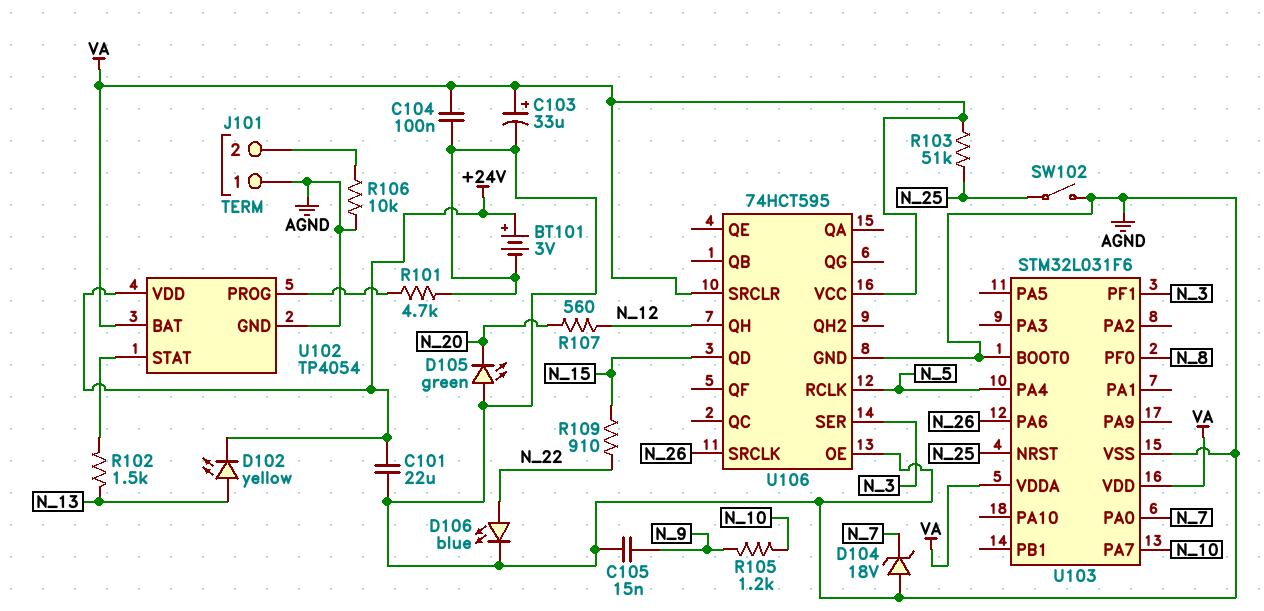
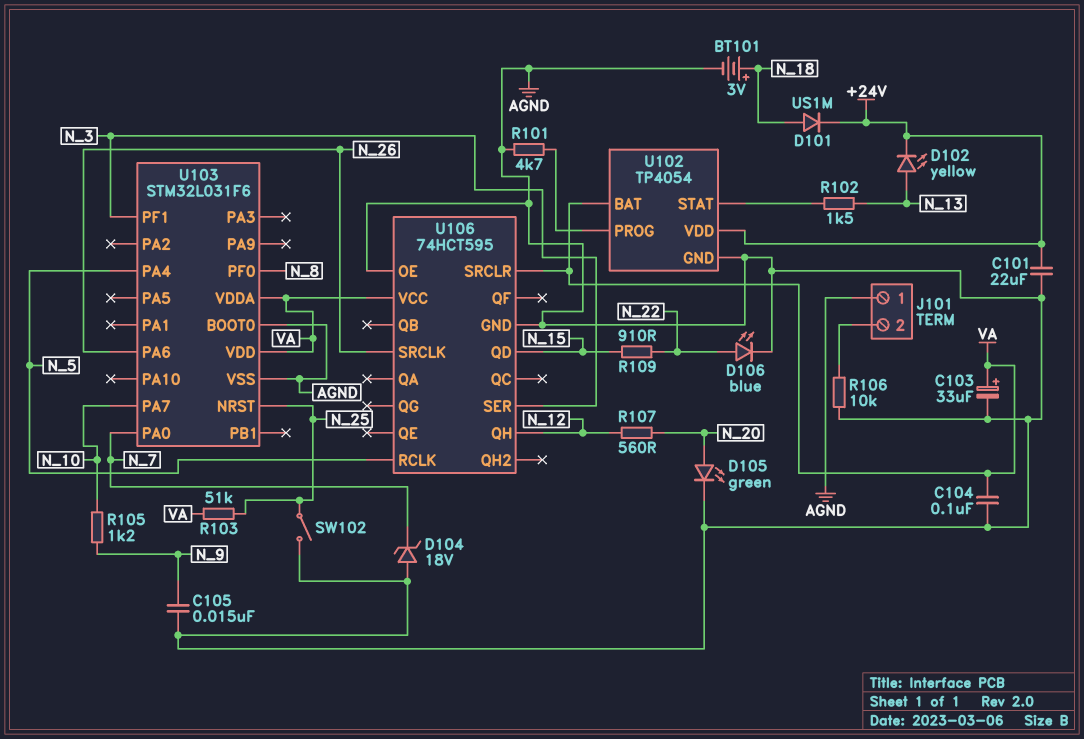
BT101: 3V (plus +24V, minus AGND) -> 3V (plus N_18, minus AGND)
D101: none -> diode US1M (A N_18, K +24V)
D105: LED green (A AGND, K N_20) -> LED green (A N_20, K AGND)

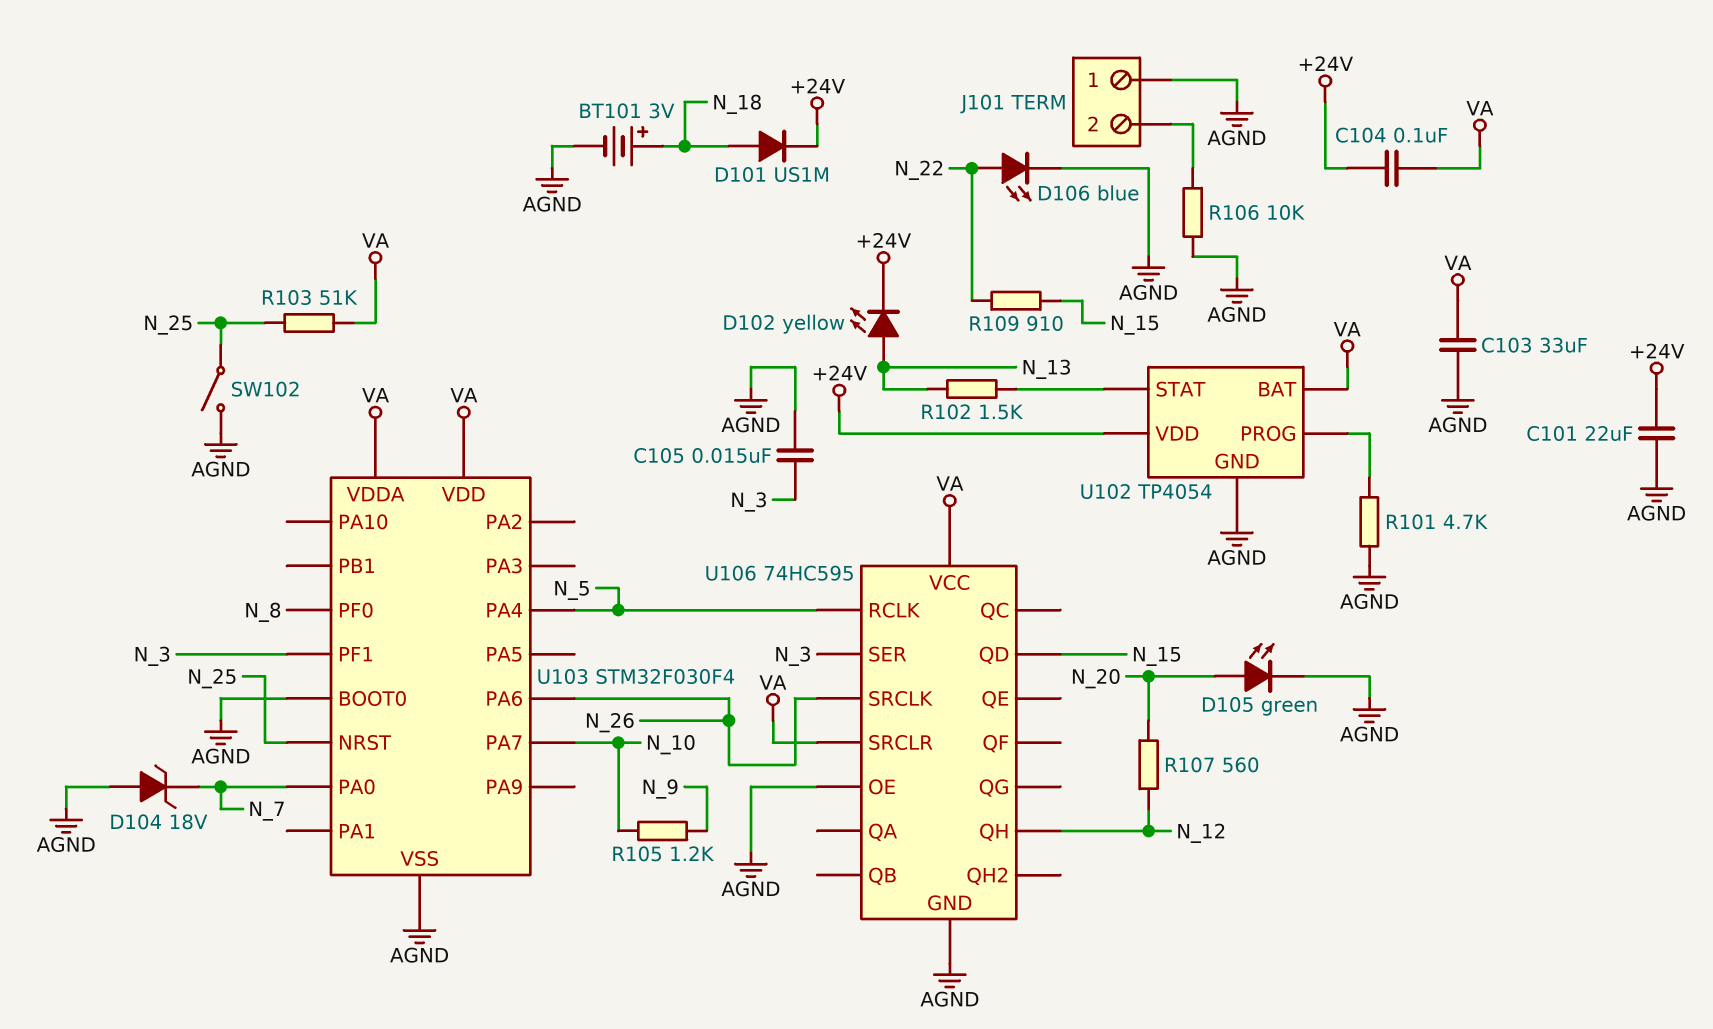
C103: 33uF (plus VA, minus AGND) -> 33uF (AGND, VA)
C104: 100nF (AGND, VA) -> 100nF (+24V, VA)
C105: 15nF (AGND, N_9) -> 15nF (AGND, N_3)
U103: STM32L031F6 -> STM32F030F4
U106: 74HCT595 -> 74HC595

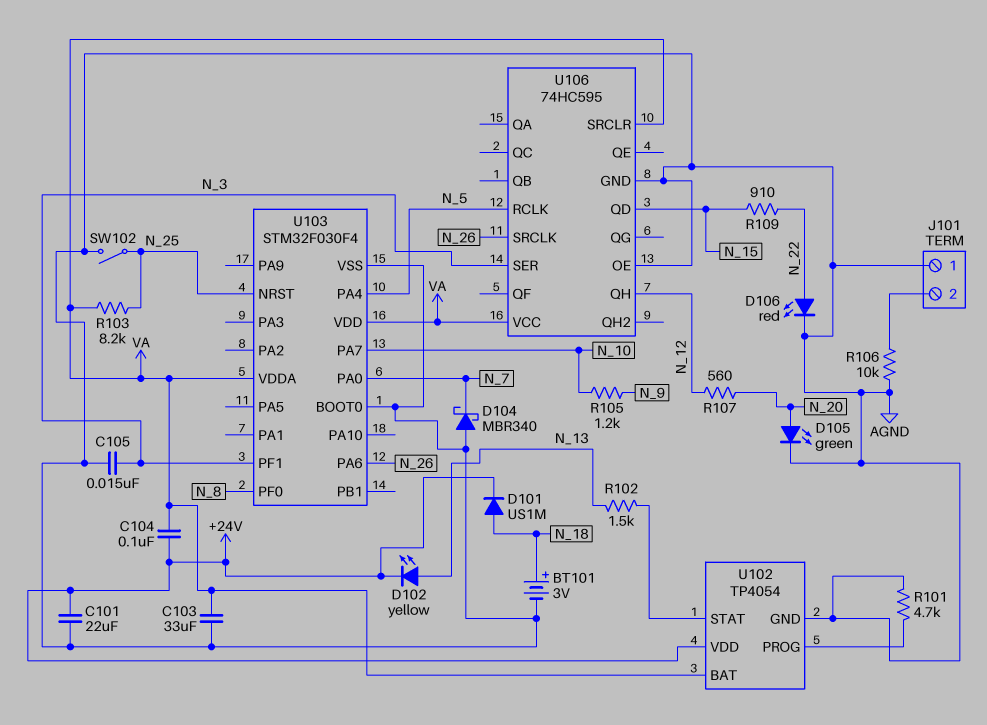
D104: zener 18V (A AGND, K N_7) -> schottky MBR340 (A AGND, K N_7)
D106: LED blue (A N_22, K AGND) -> LED red (A N_22, K AGND)
R103: 51k (N_25, VA) -> 8.2k (N_25, VA)

